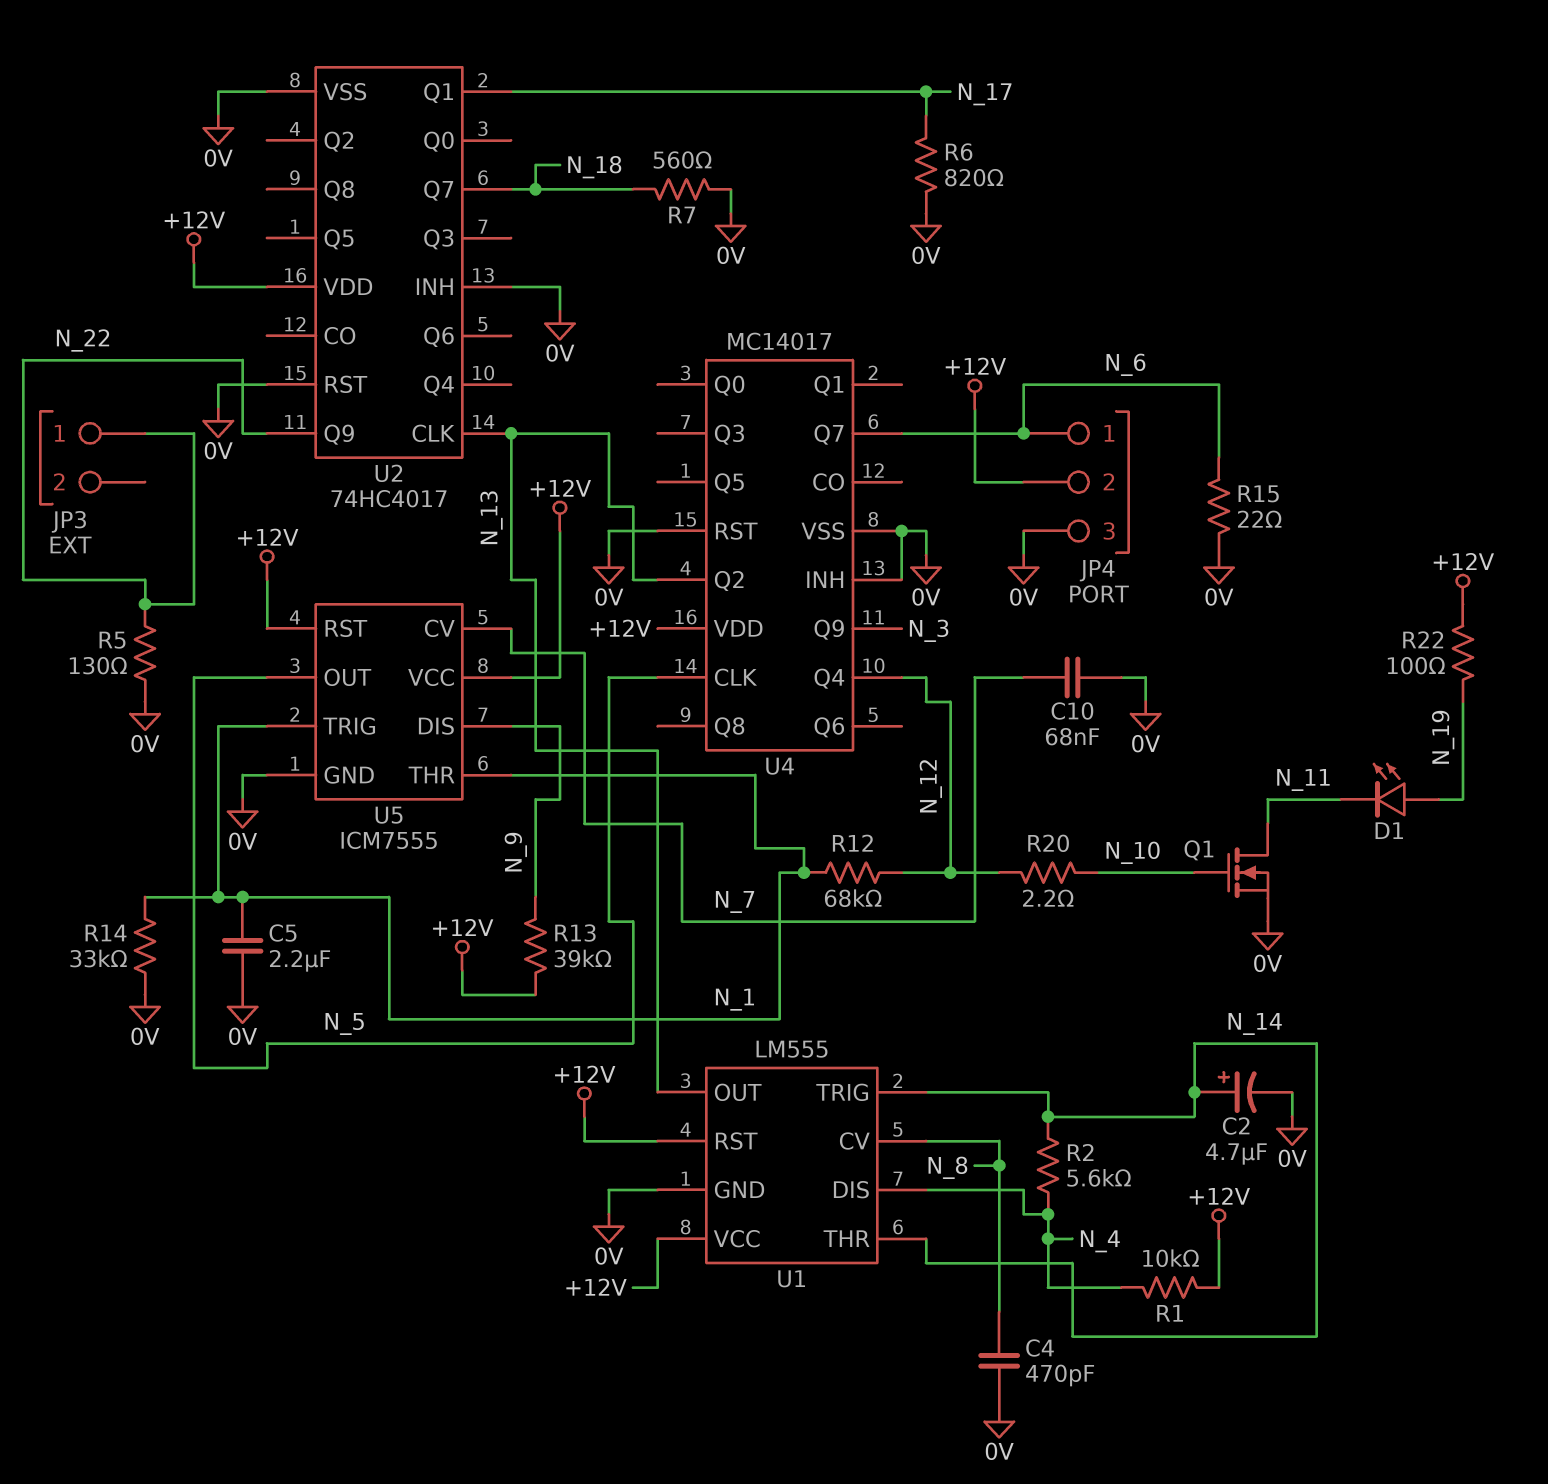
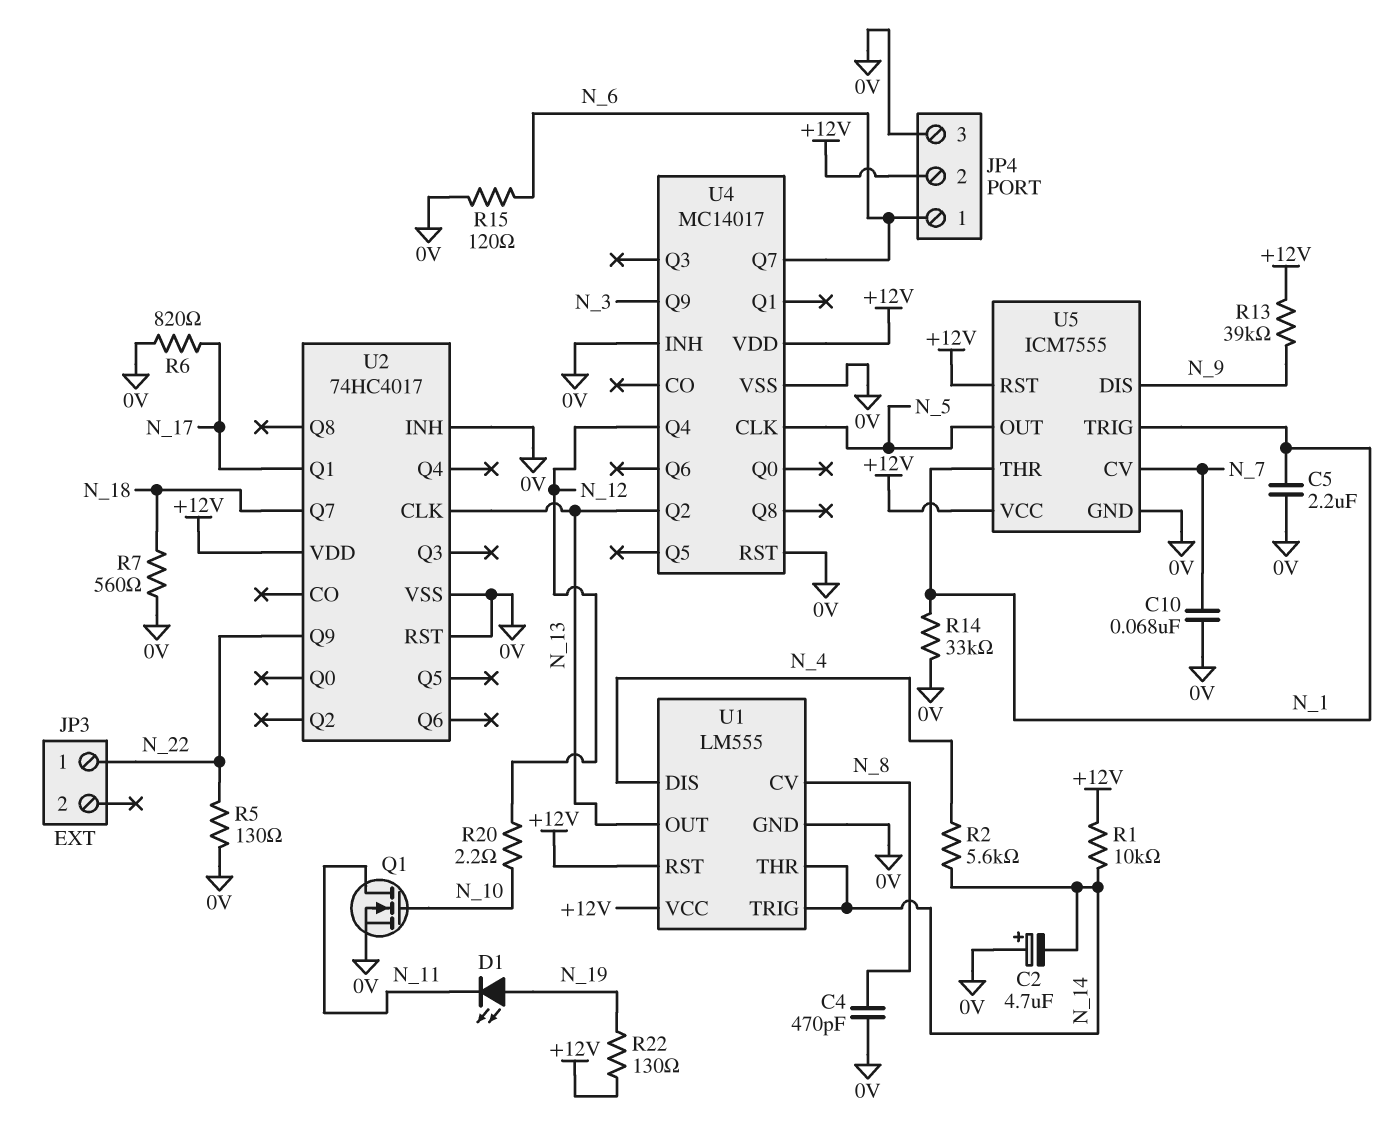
C2: 4.7uF (plus N_14, minus 0V) -> 4.7uF (plus 0V, minus N_14)
R1: 10k (+12V, N_4) -> 10k (+12V, N_14)
R12: 68k (N_1, N_12) -> none
R15: 22 (0V, N_6) -> 120 (0V, N_6)
R22: 100 (+12V, N_19) -> 130 (+12V, N_19)

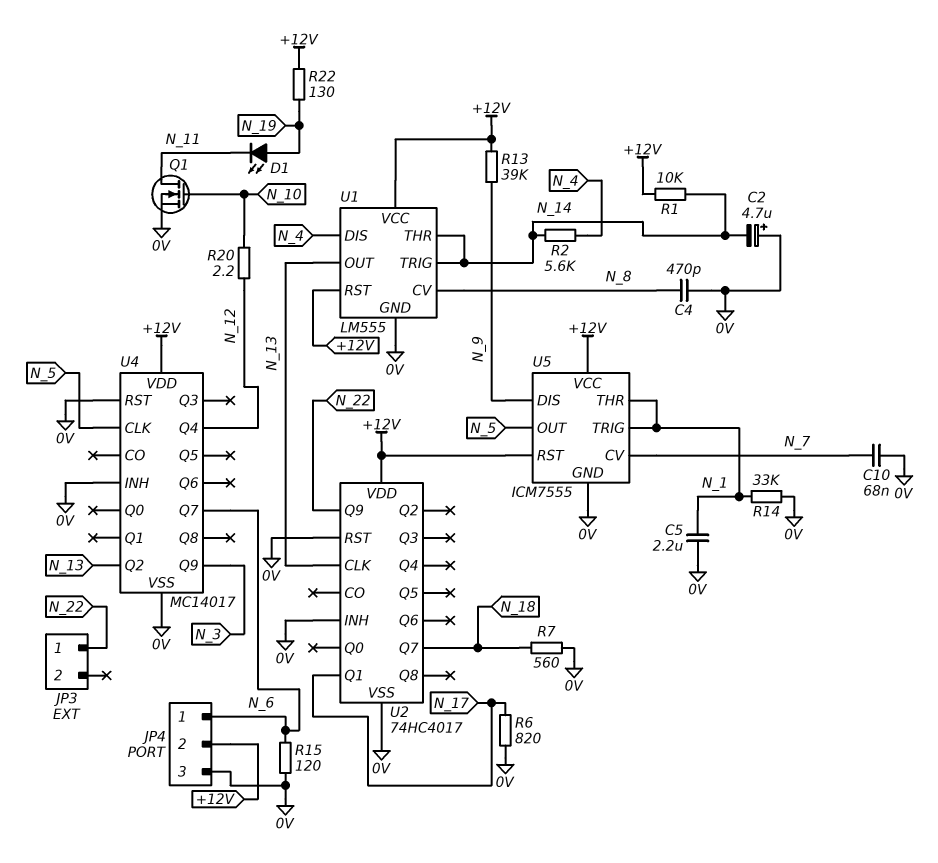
R5: 130 (0V, N_22) -> none

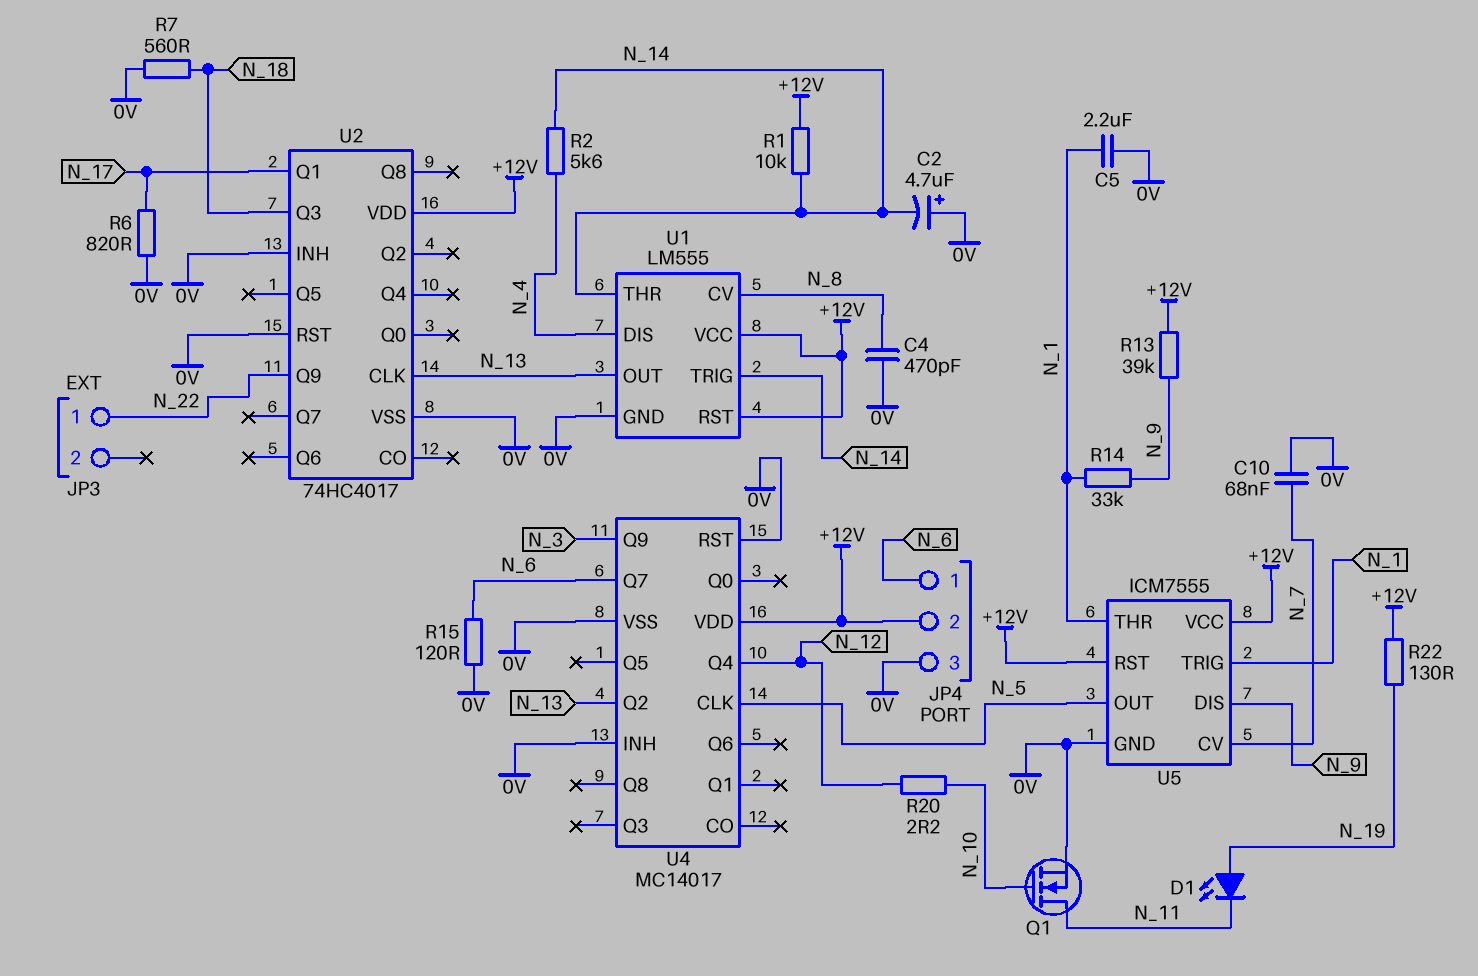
R14: 33k (0V, N_1) -> 33k (N_1, N_9)
U2 pin Q3: none -> N_18
U2 pin Q7: N_18 -> none

